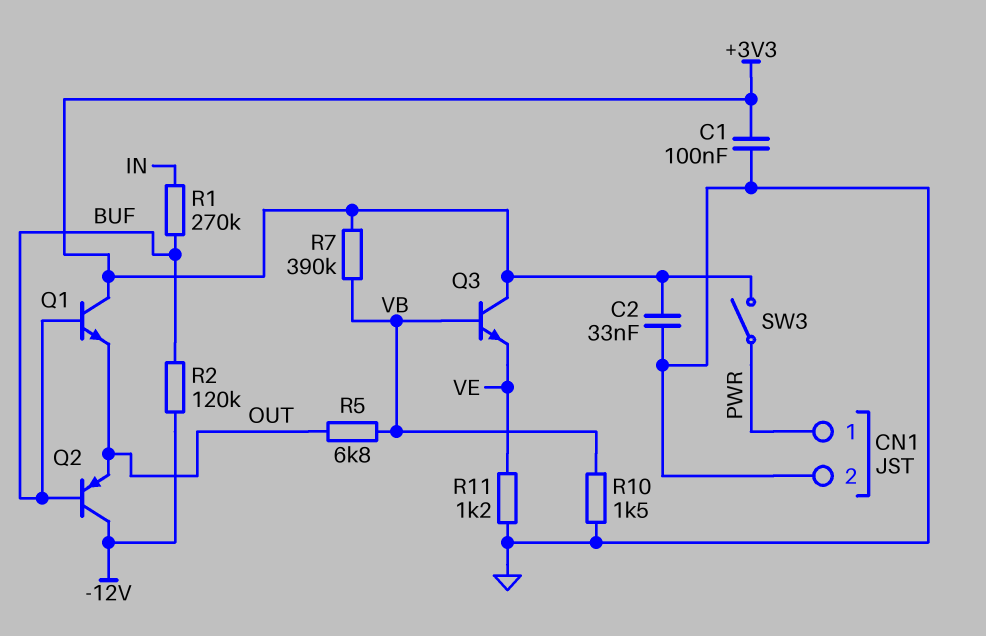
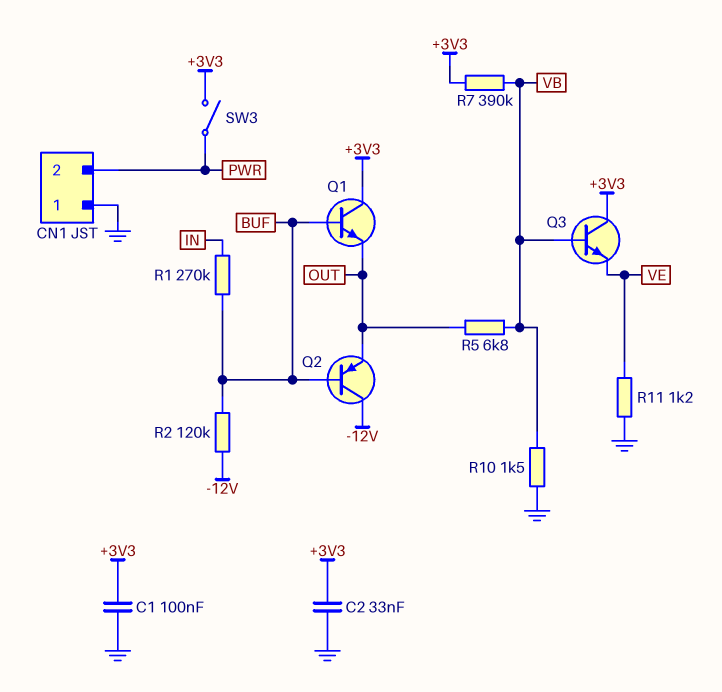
CN1 pin 1: PWR -> GND
CN1 pin 2: GND -> PWR

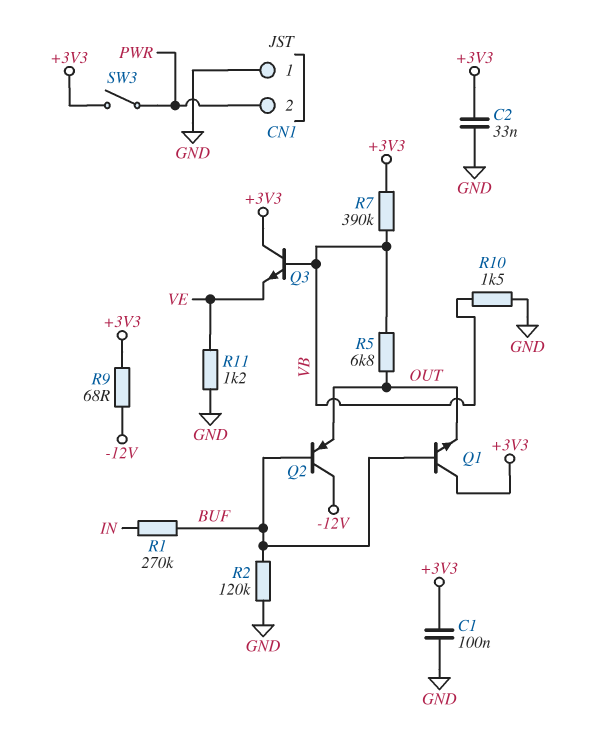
R2: 120k (-12V, BUF) -> 120k (BUF, GND)
R9: none -> 68 (+3V3, -12V)

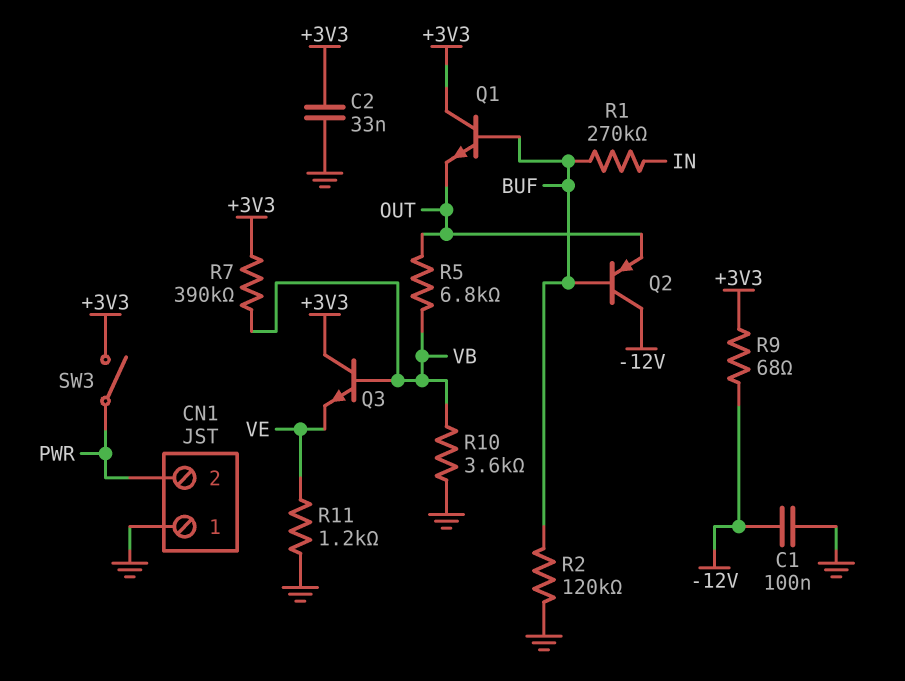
C1: 100nF (+3V3, GND) -> 100nF (-12V, GND)
R10: 1.5k (GND, VB) -> 3.6k (GND, VB)

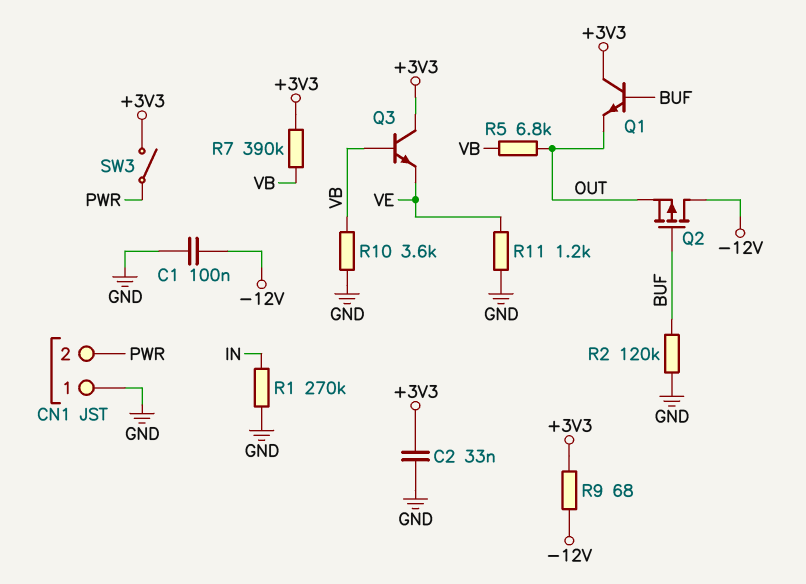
Q2: PNP (B BUF, C -12V, E OUT) -> PMOS (G BUF, D -12V, S OUT)
R1: 270k (BUF, IN) -> 270k (GND, IN)

